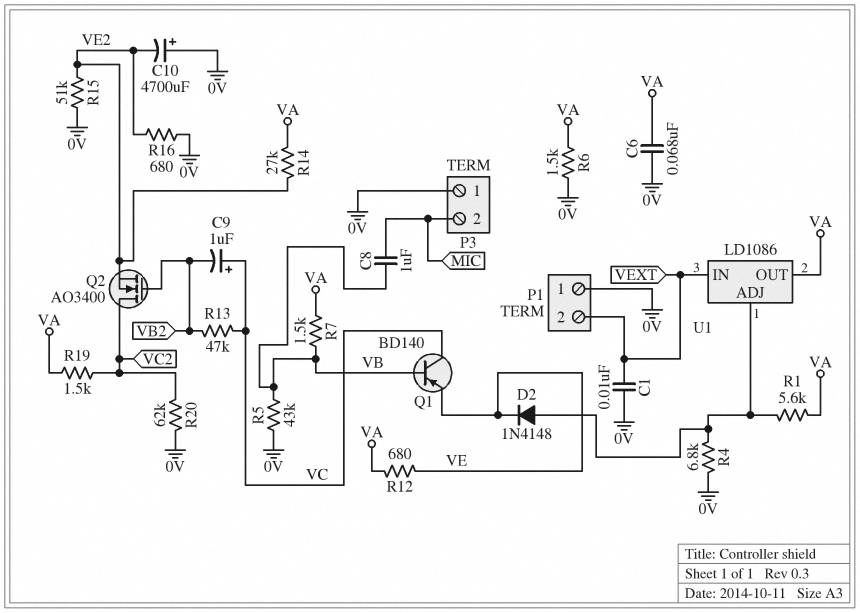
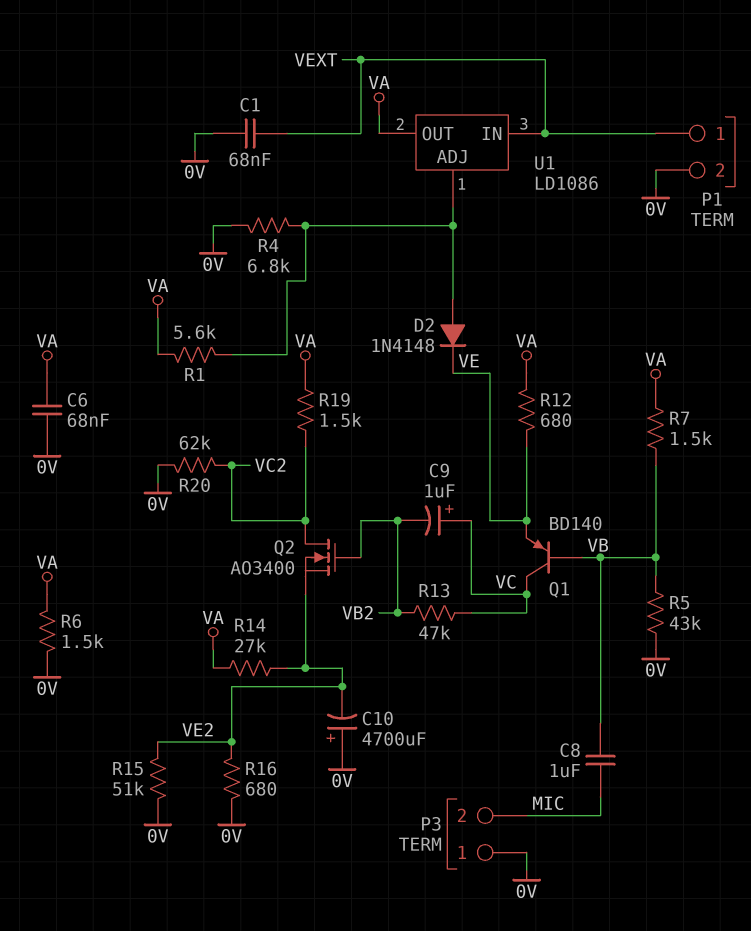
C1: 10nF (0V, VEXT) -> 68nF (0V, VEXT)
P1 pin 1: 0V -> VEXT
P1 pin 2: VEXT -> 0V

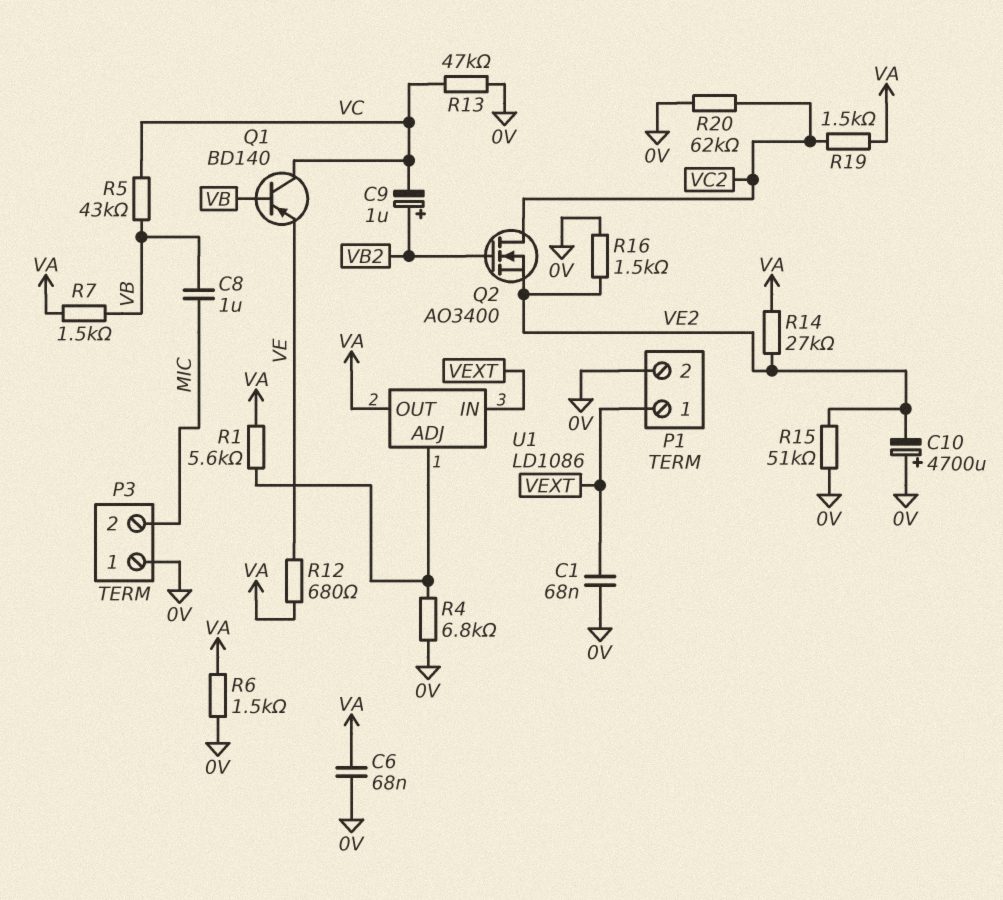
C9: 1uF (plus VC, minus VB2) -> 1uF (plus VB2, minus VC)
D2: diode 1N4148 (A U1/ADJ, K VE) -> none
R5: 43k (0V, VB) -> 43k (VB, VC)
R13: 47k (VB2, VC) -> 47k (0V, VC)
R16: 680 (0V, VE2) -> 1.5k (0V, VE2)

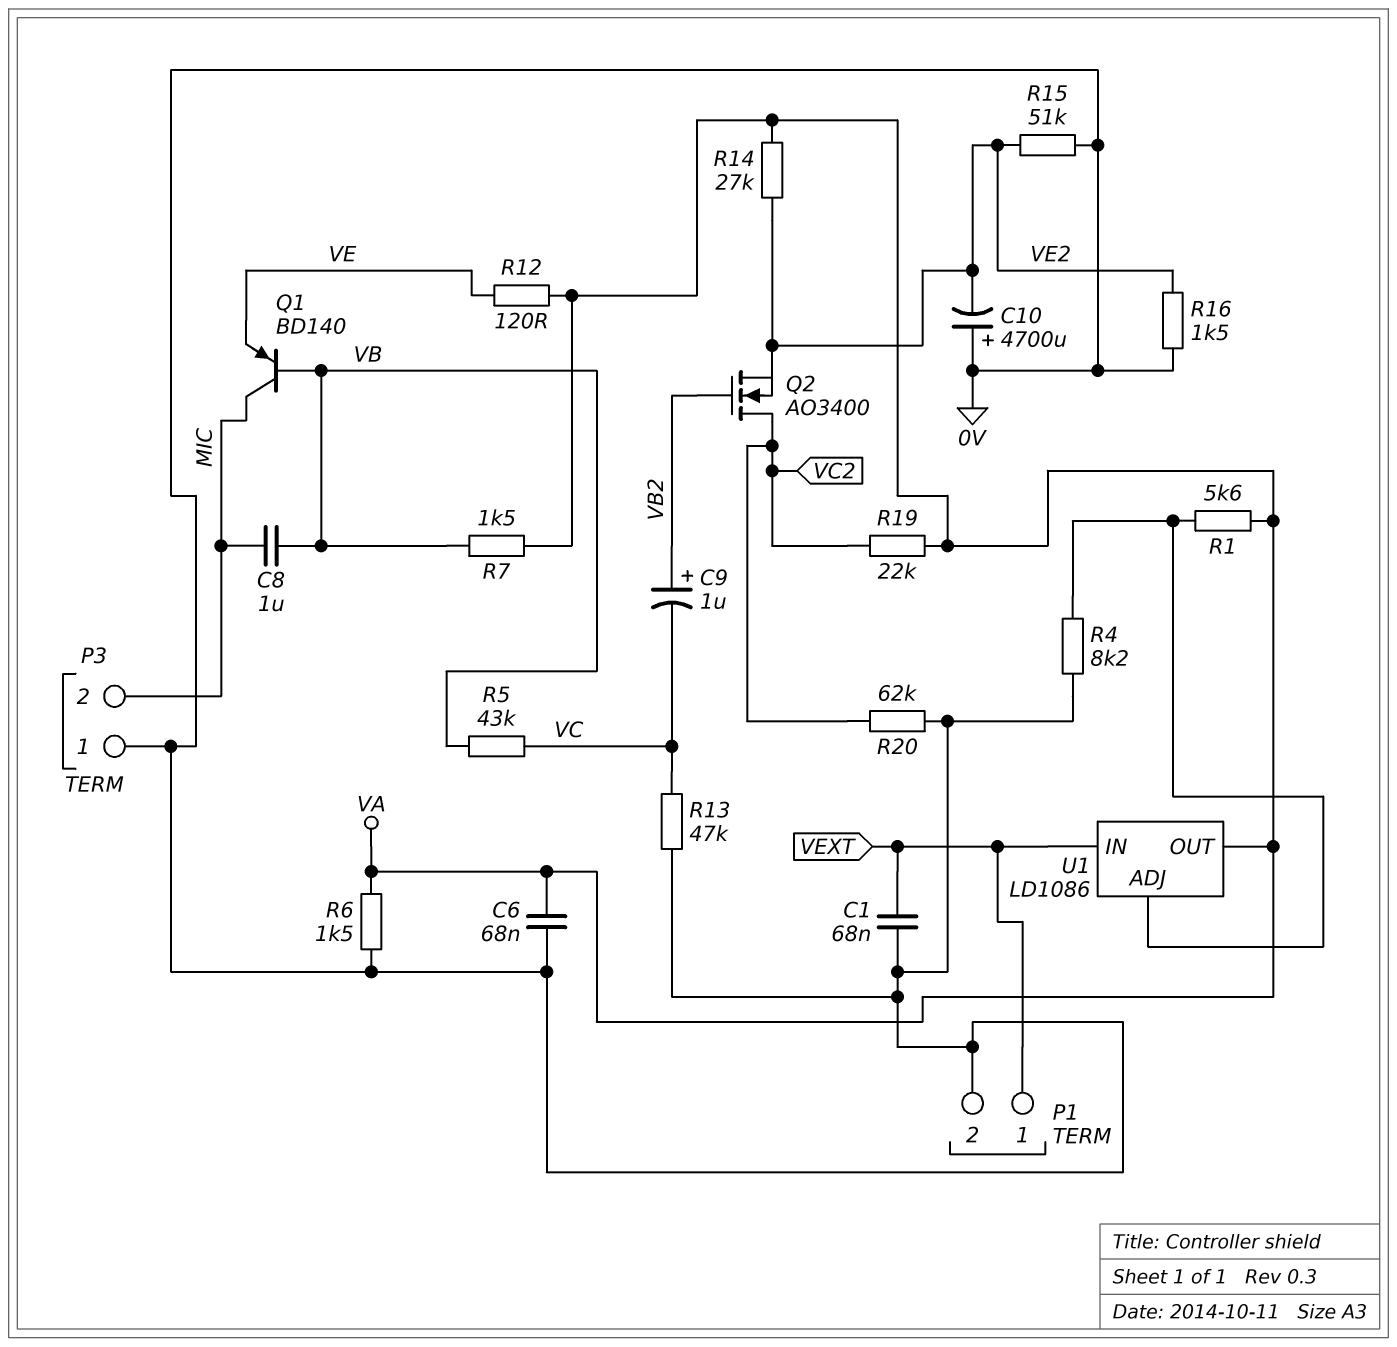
Q1: PNP BD140 (B VB, C VC, E VE) -> PNP BD140 (B VB, C MIC, E VE)
R4: 6.8k (0V, U1/ADJ) -> 8.2k (0V, U1/ADJ)
R12: 680 (VA, VE) -> 120 (VA, VE)
R19: 1.5k (VA, VC2) -> 22k (VA, VC2)

